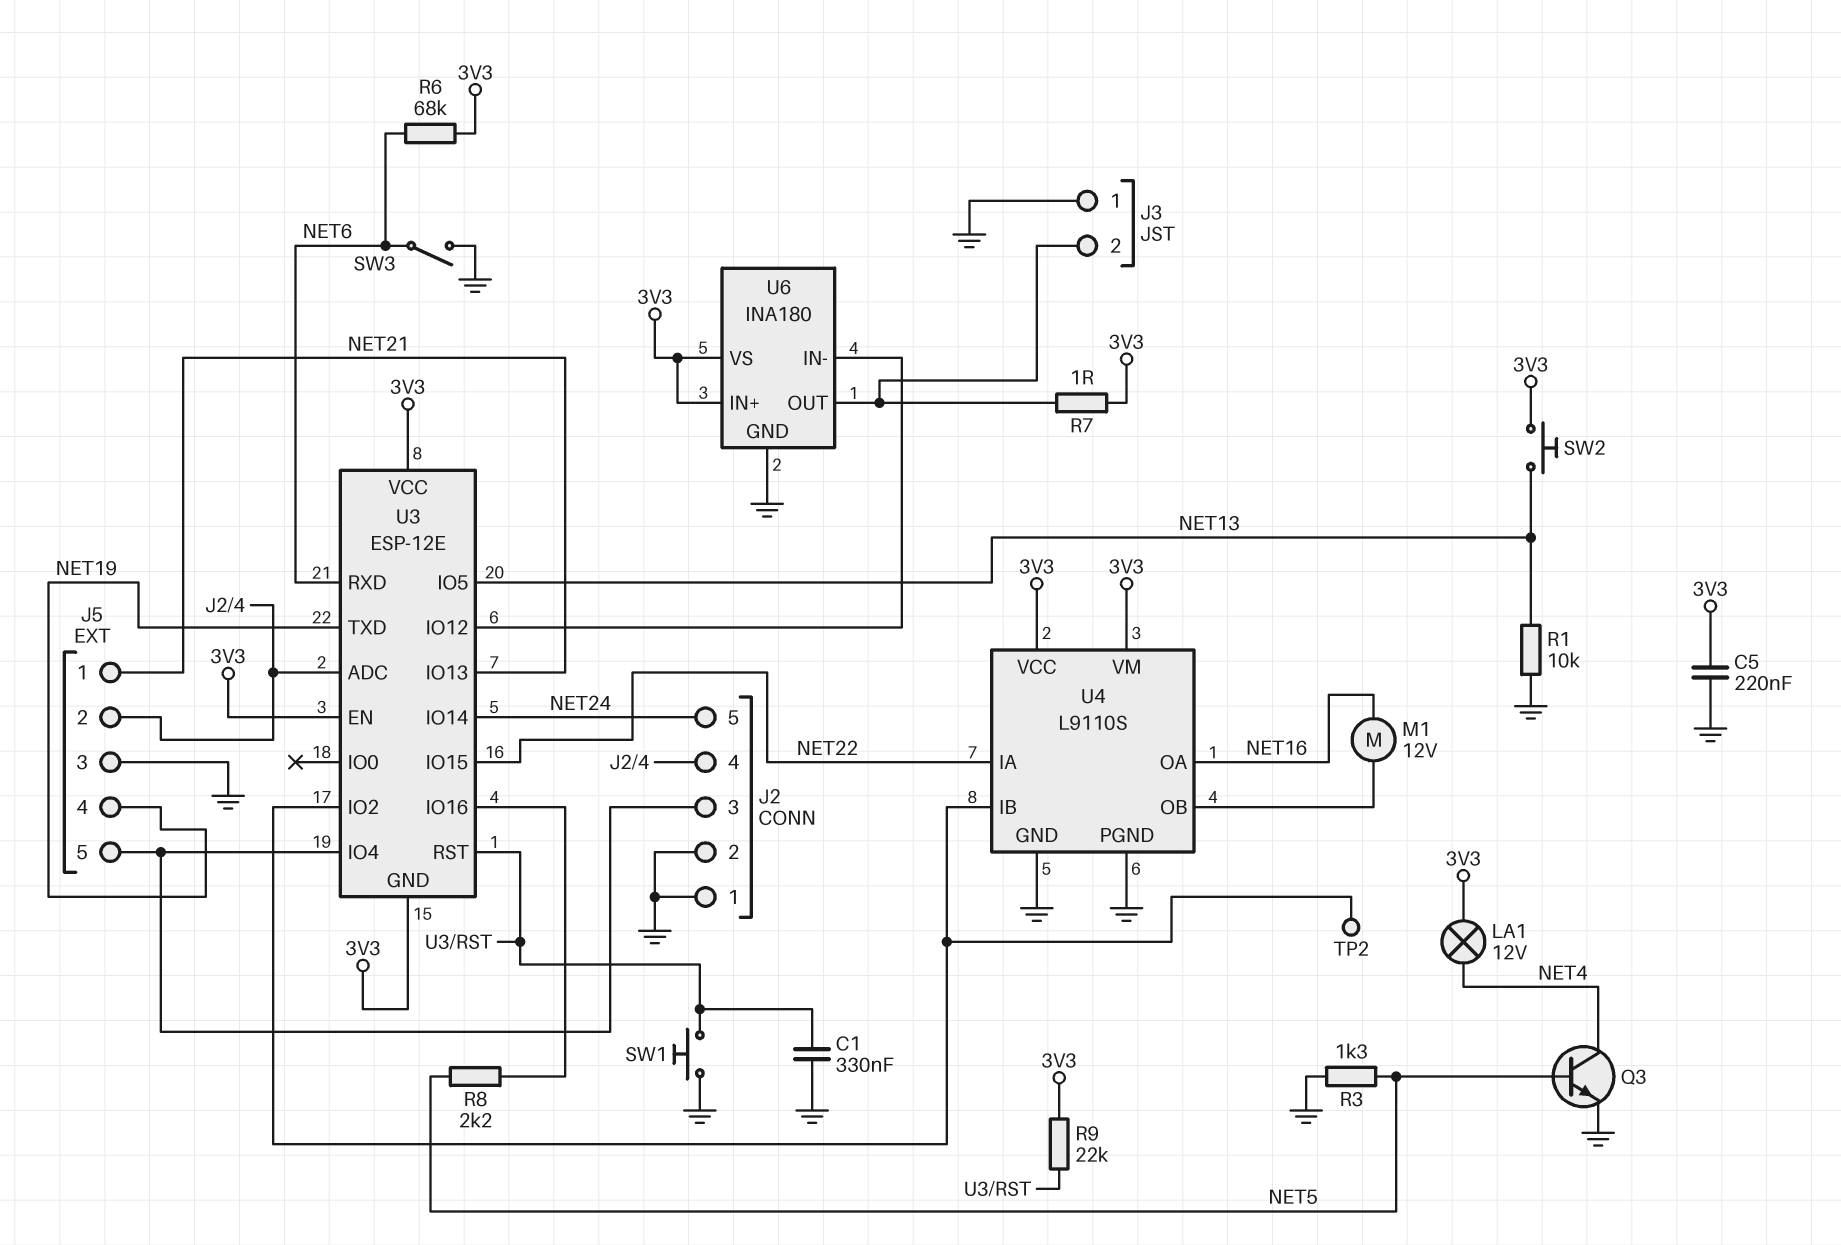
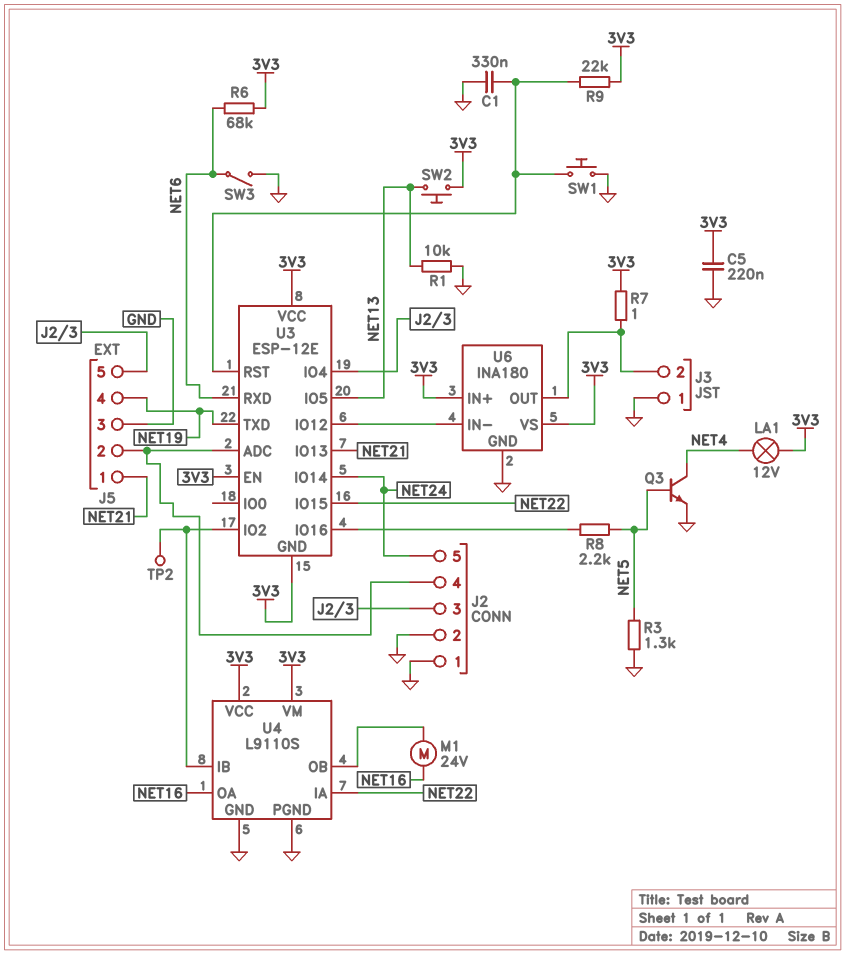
M1: motor 12V (NET16, U4/OB) -> motor 24V (NET16, U4/OB)

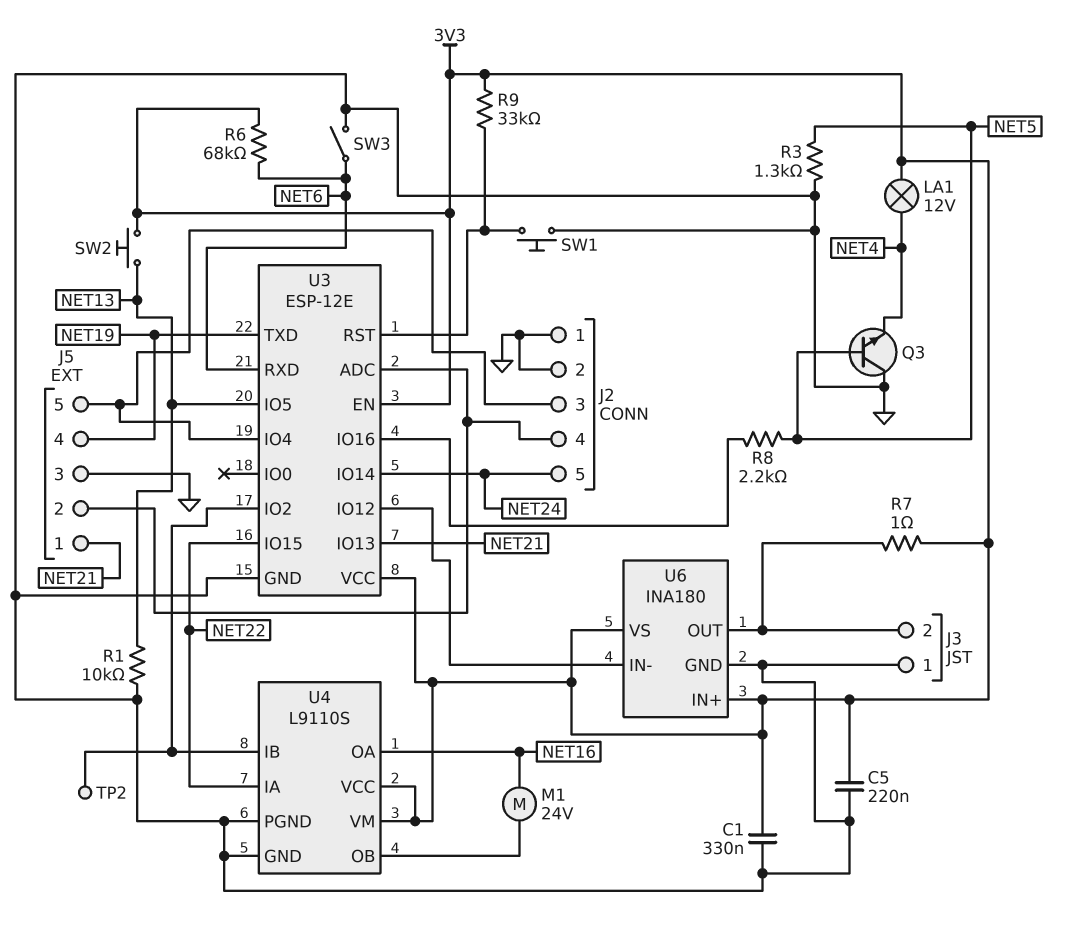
C1: 330nF (GND, U3/RST) -> 330nF (3V3, GND)
Q3: NPN (B NET5, C NET4, E GND) -> NPN (B NET5, C GND, E NET4)
R9: 22k (3V3, U3/RST) -> 33k (3V3, U3/RST)
U3 pin GND: 3V3 -> GND

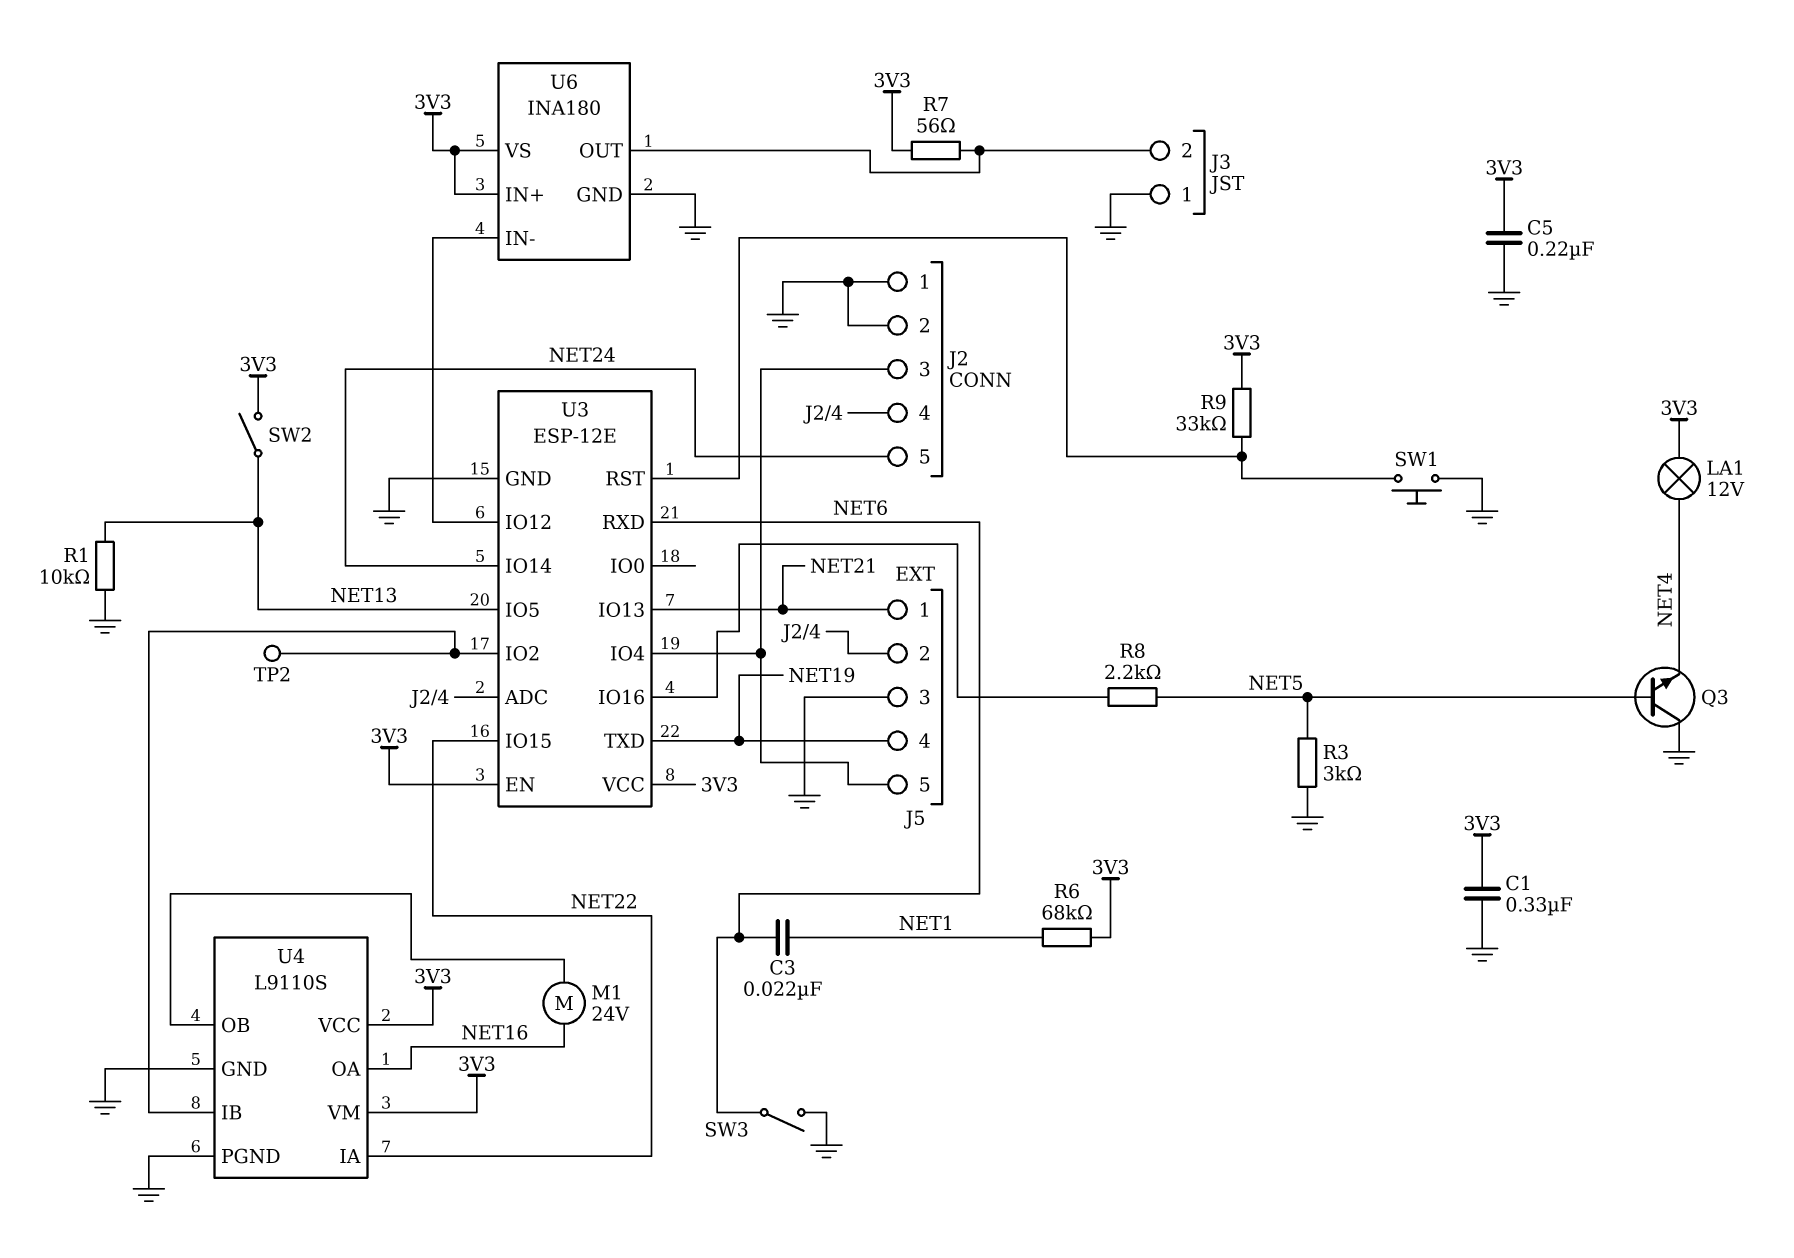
C3: none -> 22nF (NET1, NET6)
R3: 1.3k (GND, NET5) -> 3k (GND, NET5)
R6: 68k (3V3, NET6) -> 68k (3V3, NET1)
R7: 1 (3V3, J3/2) -> 56 (3V3, J3/2)
SW2: button (3V3, NET13) -> switch (3V3, NET13)

